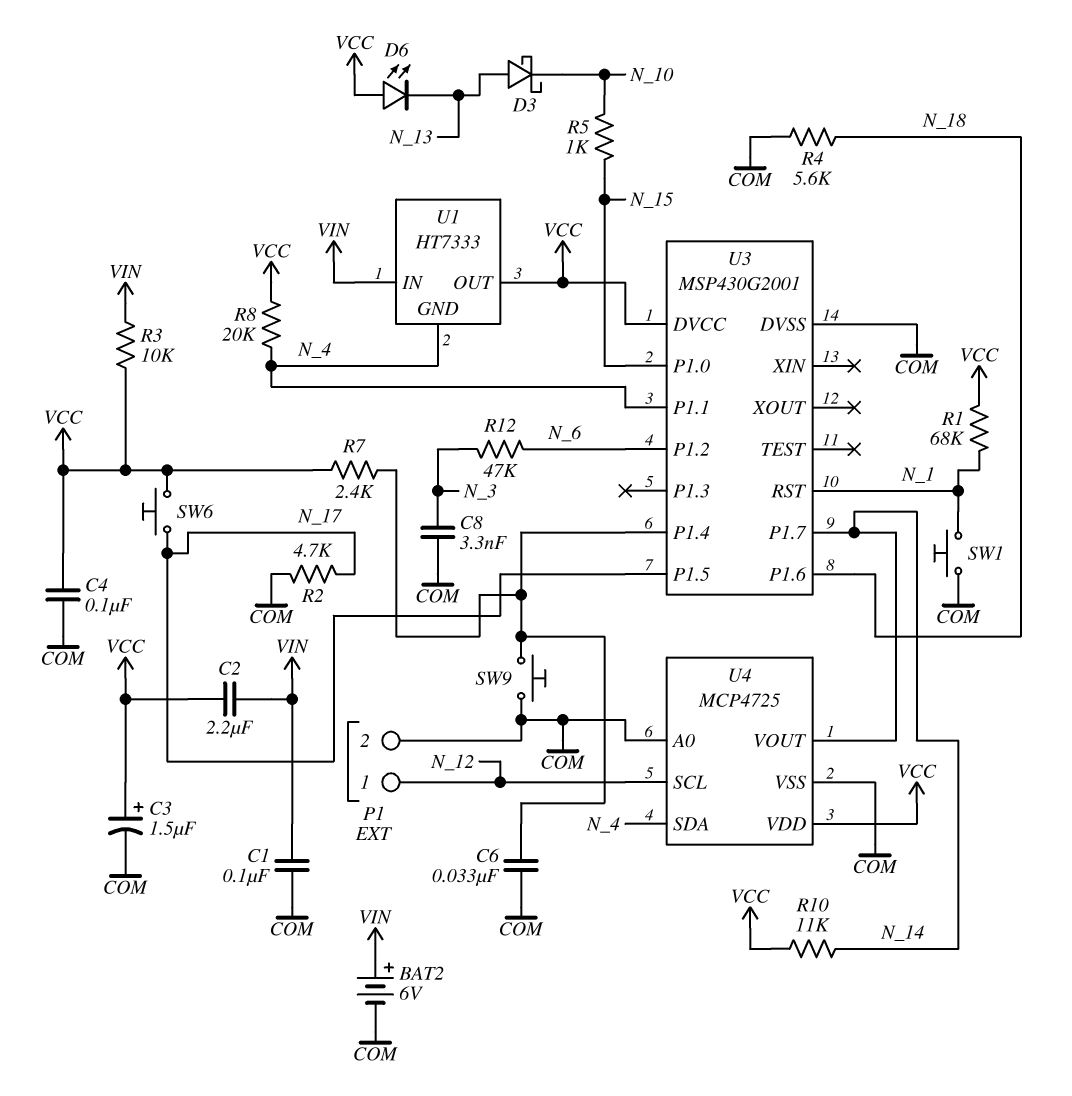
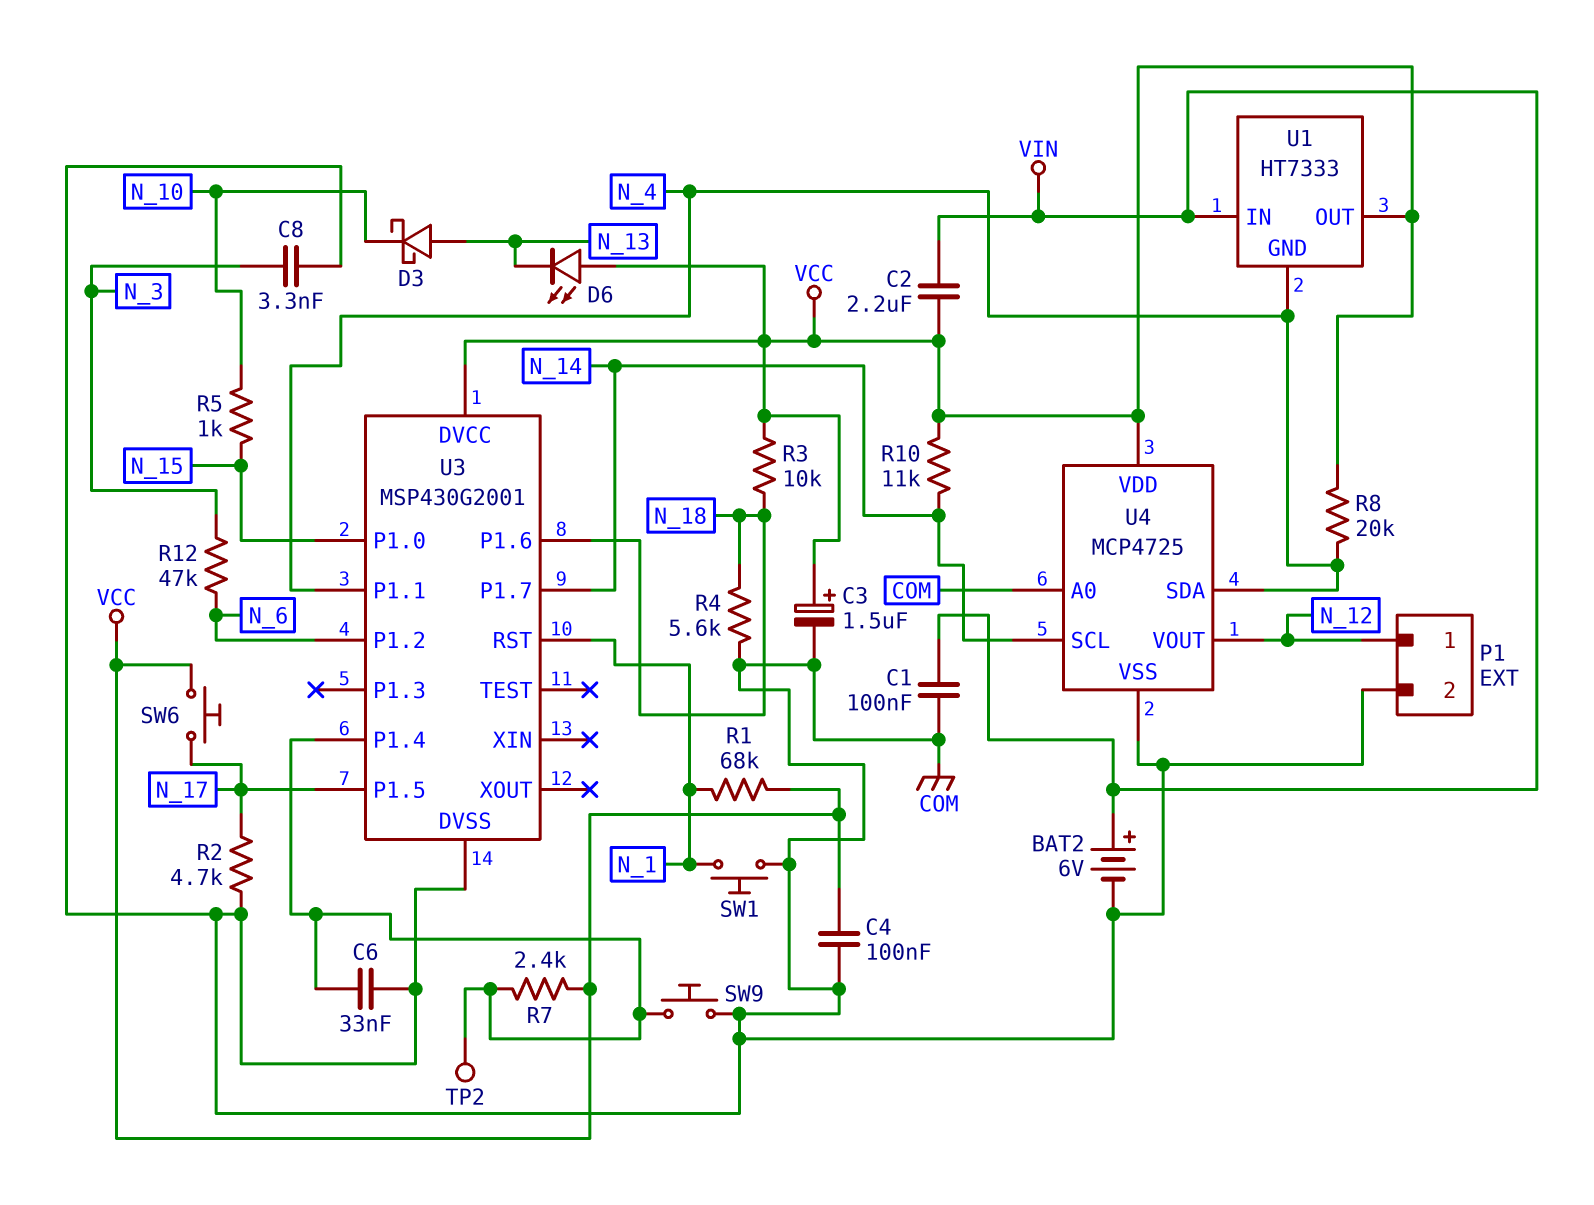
R3: 10k (VCC, VIN) -> 10k (N_18, VCC)
TP2: none -> test point (U3/P1.4)
U4 pin SCL: N_12 -> N_14
U4 pin VOUT: N_14 -> N_12

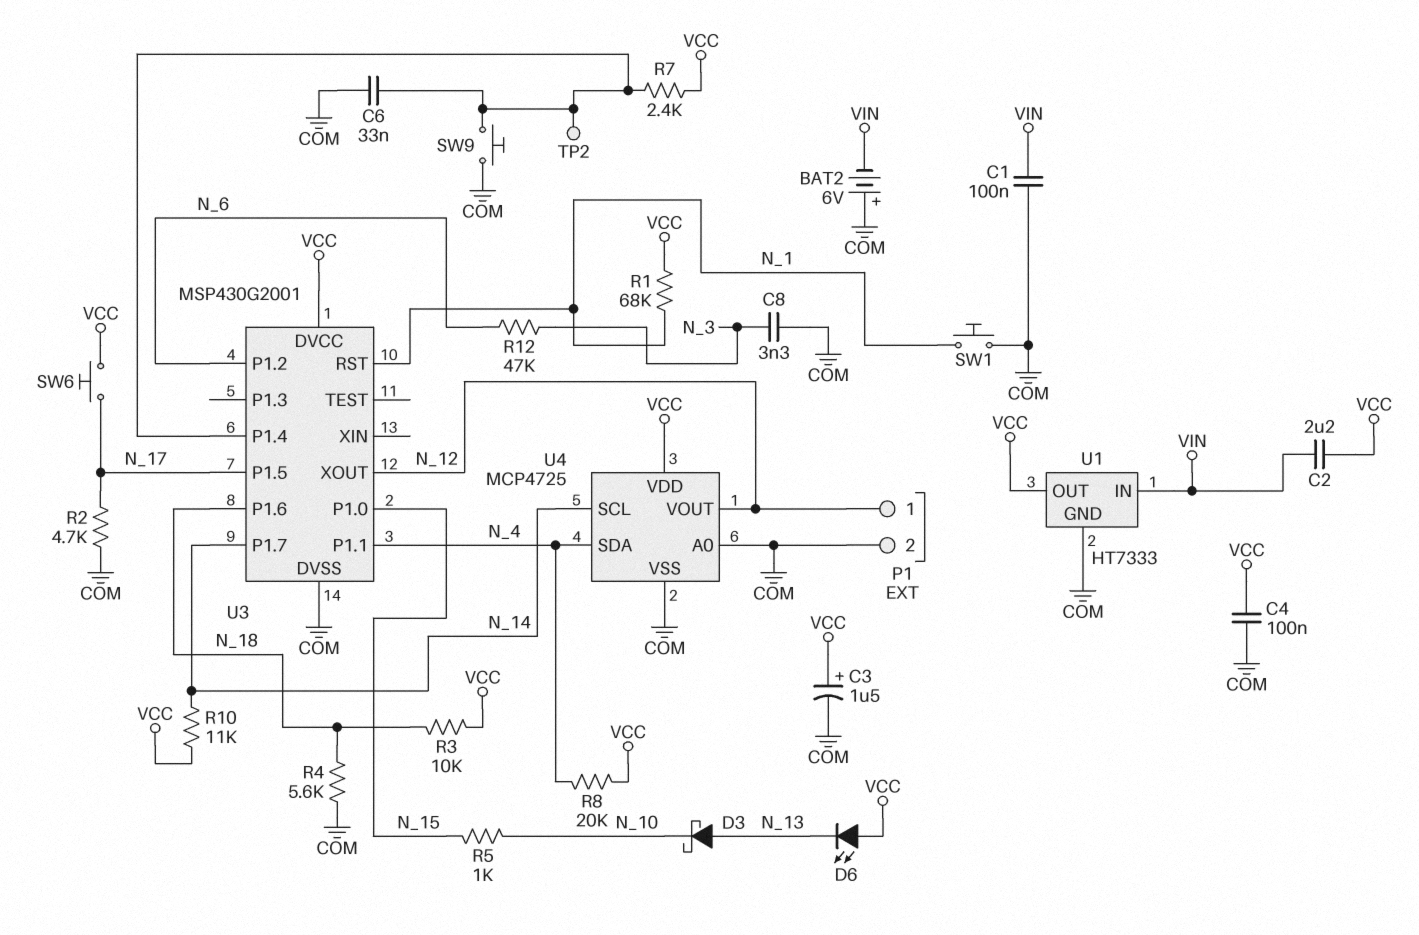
BAT2: 6V (plus VIN, minus COM) -> 6V (plus COM, minus VIN)
U1 pin GND: N_4 -> COM
U3 pin XOUT: none -> N_12

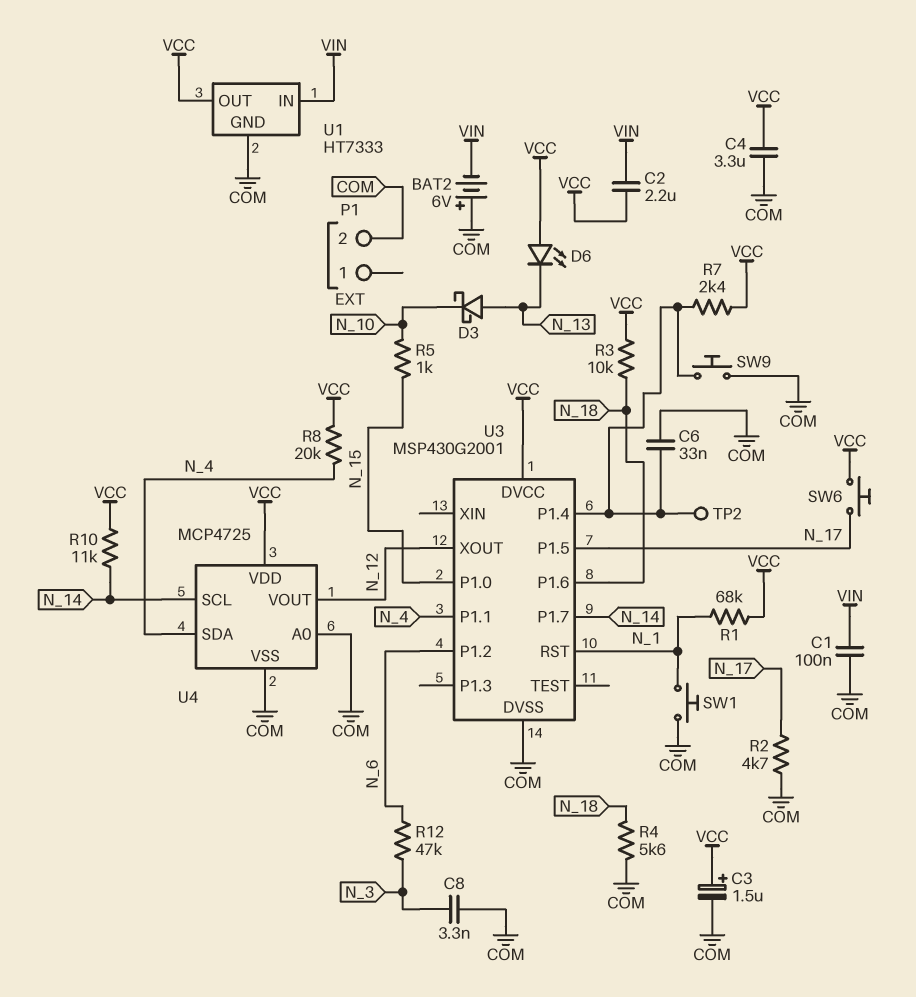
C4: 100nF (COM, VCC) -> 3.3uF (COM, VCC)
P1 pin 1: N_12 -> none

